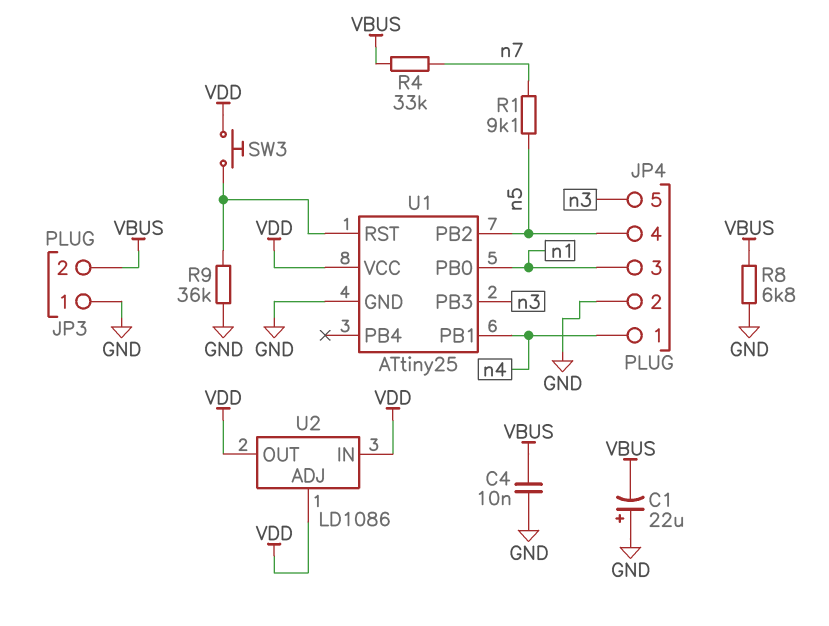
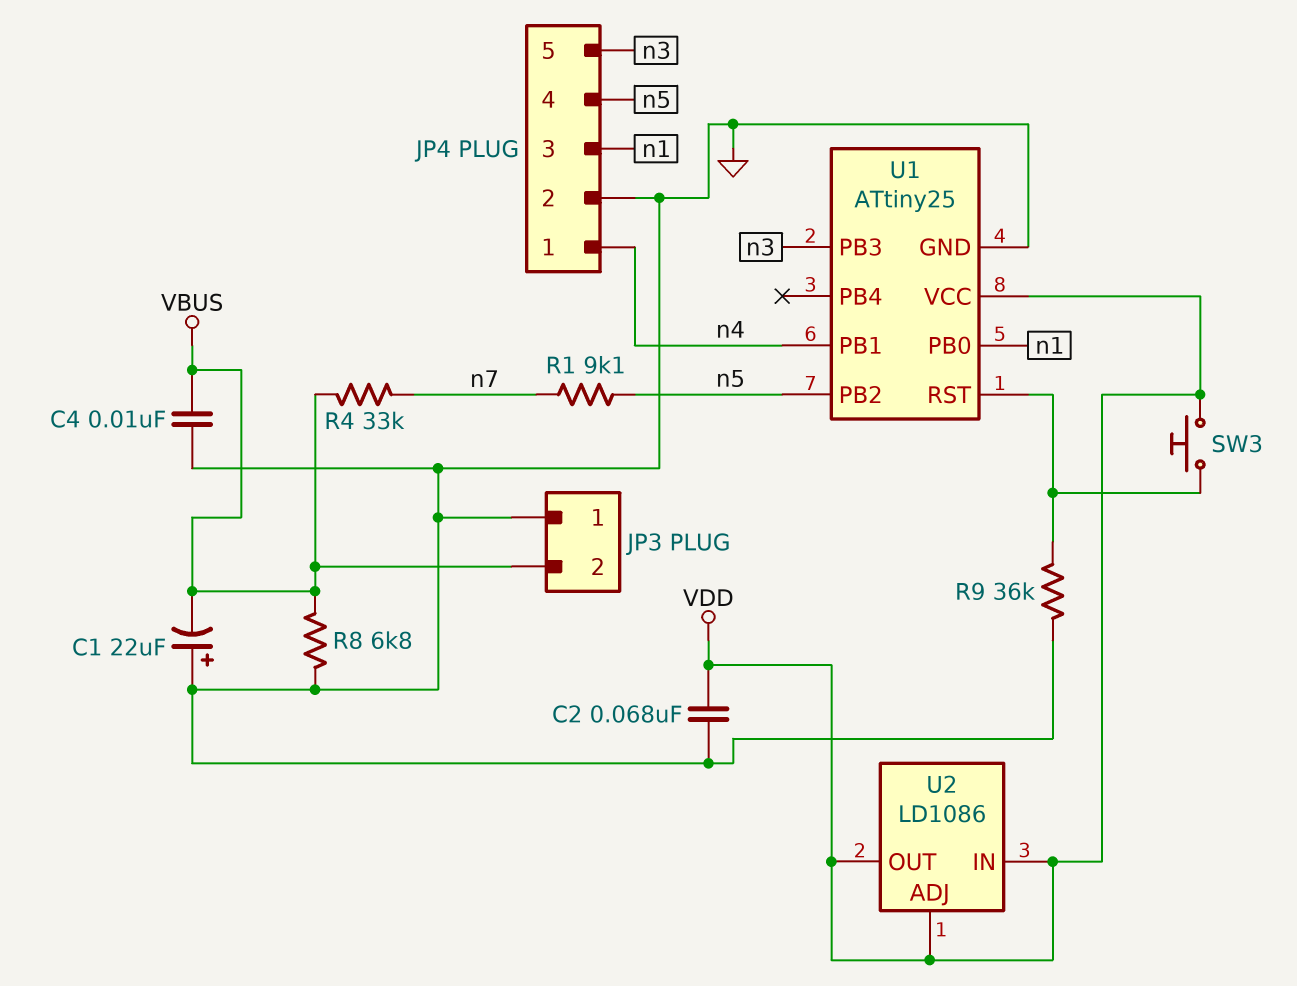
C2: none -> 68nF (GND, VDD)

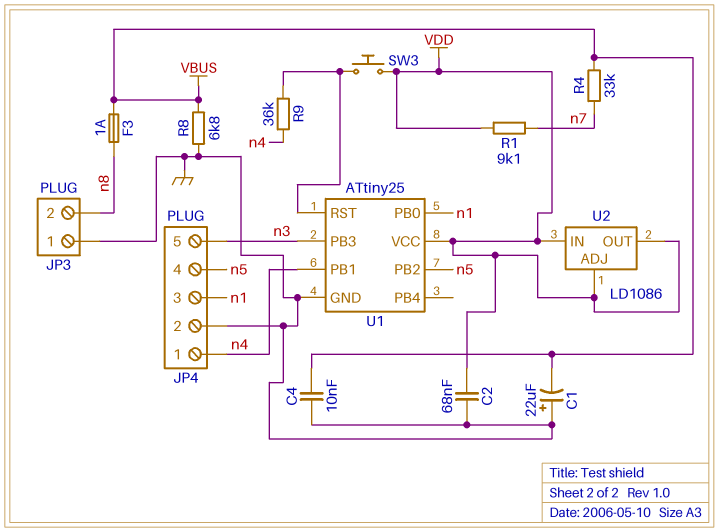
F3: none -> 1A (VBUS, n8)
JP3 pin 2: VBUS -> n8
R1: 9.1k (n5, n7) -> 9.1k (VDD, n7)
R9: 36k (GND, U1/RST) -> 36k (U1/RST, n4)

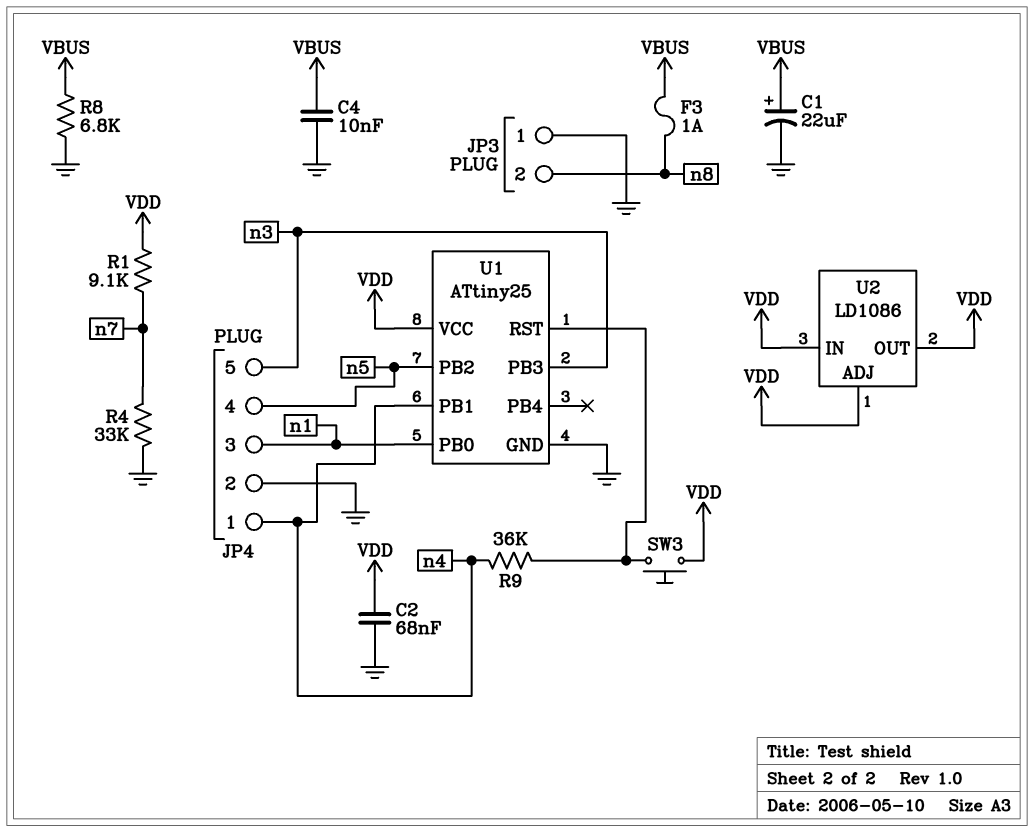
C1: 22uF (plus GND, minus VBUS) -> 22uF (plus VBUS, minus GND)
R4: 33k (VBUS, n7) -> 33k (GND, n7)

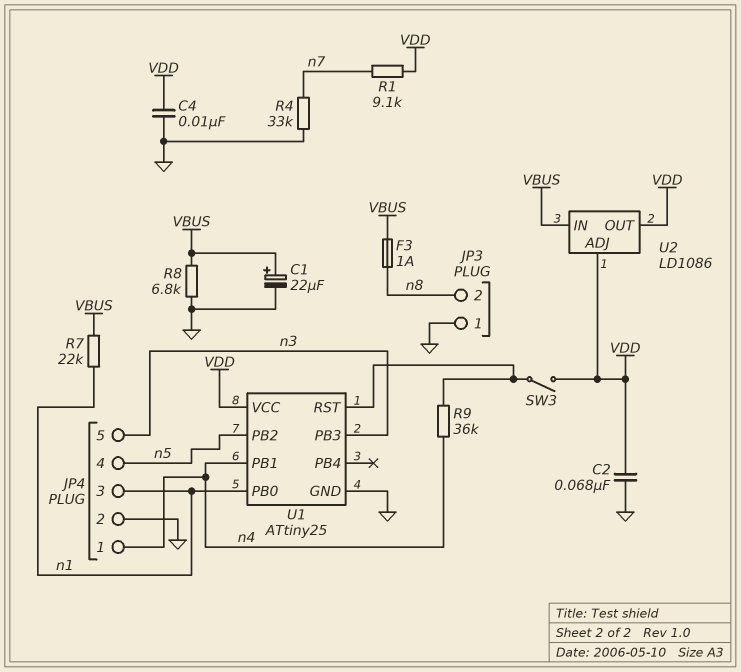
C4: 10nF (GND, VBUS) -> 10nF (GND, VDD)
R7: none -> 22k (VBUS, n1)
SW3: button (U1/RST, VDD) -> switch (U1/RST, VDD)
U2 pin IN: VDD -> VBUS

